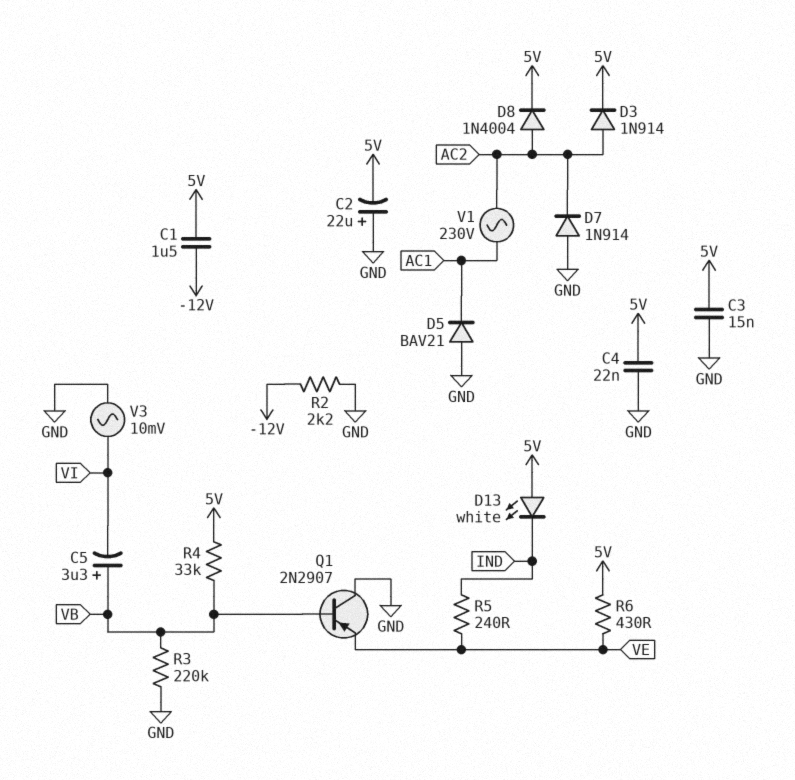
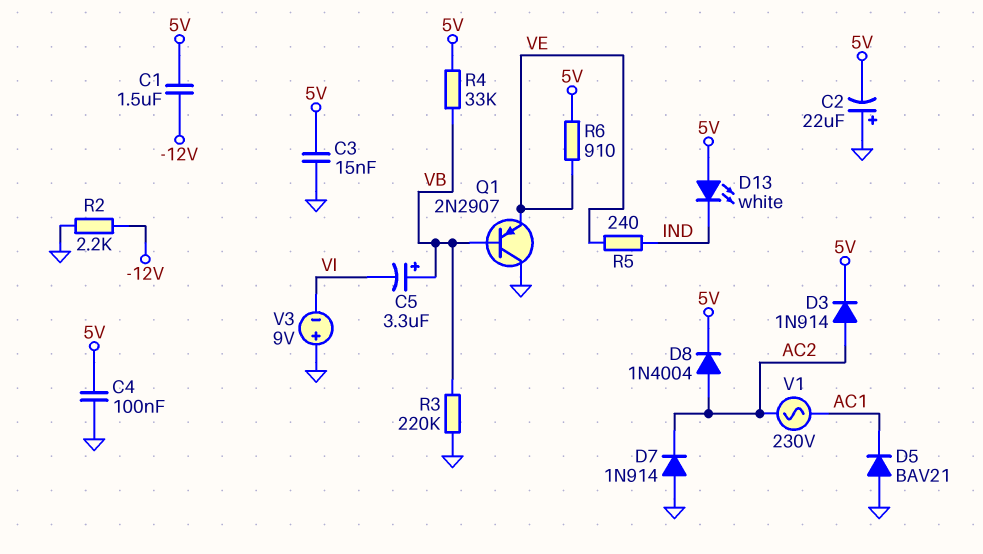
C4: 22nF (5V, GND) -> 100nF (5V, GND)
R6: 430 (5V, VE) -> 910 (5V, VE)
V3: AC 10mV (GND, VI) -> 9V (plus GND, minus VI)

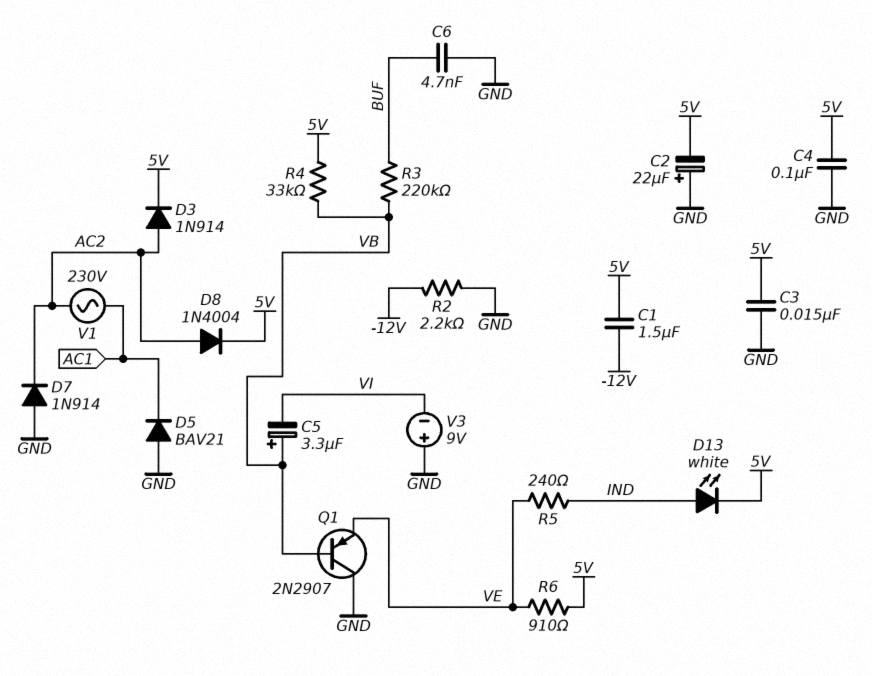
C6: none -> 4.7nF (BUF, GND)
D13: LED white (A 5V, K IND) -> LED white (A IND, K 5V)
R3: 220k (GND, VB) -> 220k (BUF, VB)

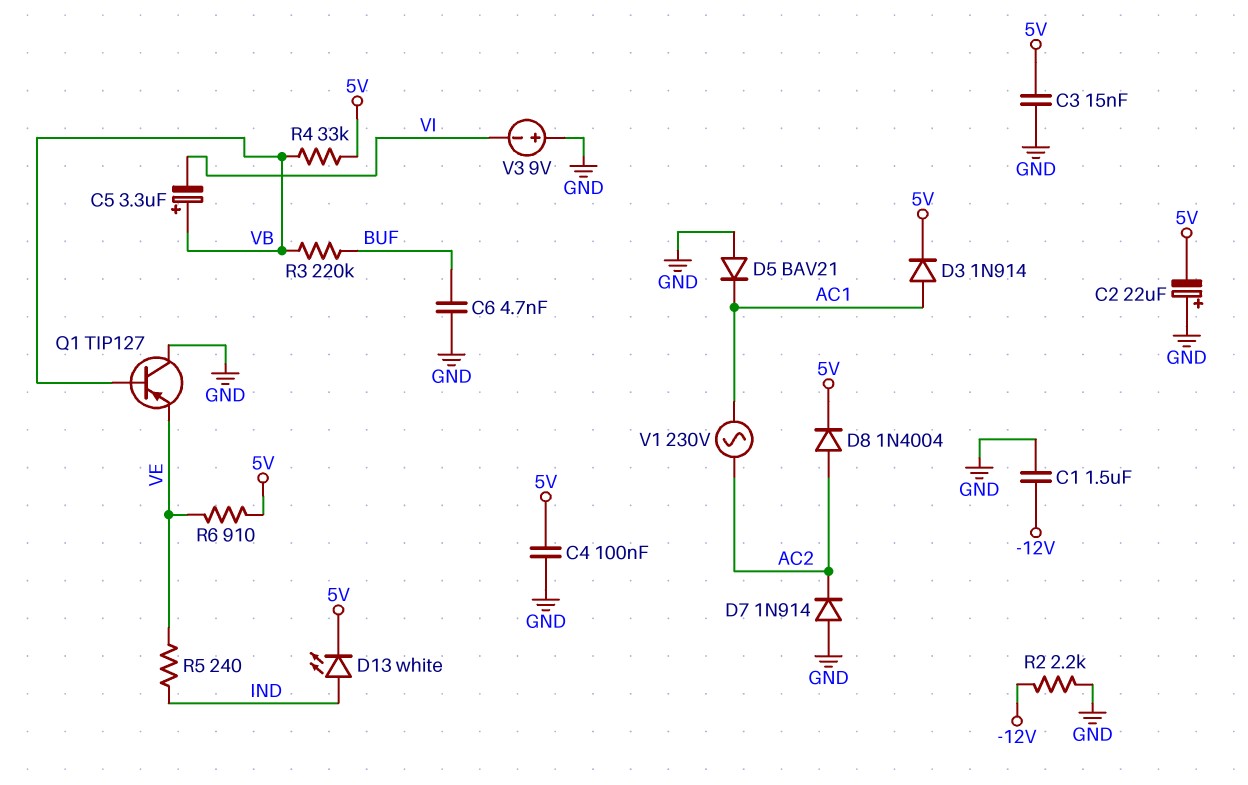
C1: 1.5uF (-12V, 5V) -> 1.5uF (-12V, GND)
D3: diode 1N914 (A AC2, K 5V) -> diode 1N914 (A AC1, K 5V)
Q1: PNP 2N2907 (B VB, C GND, E VE) -> PNP TIP127 (B VB, C GND, E VE)

